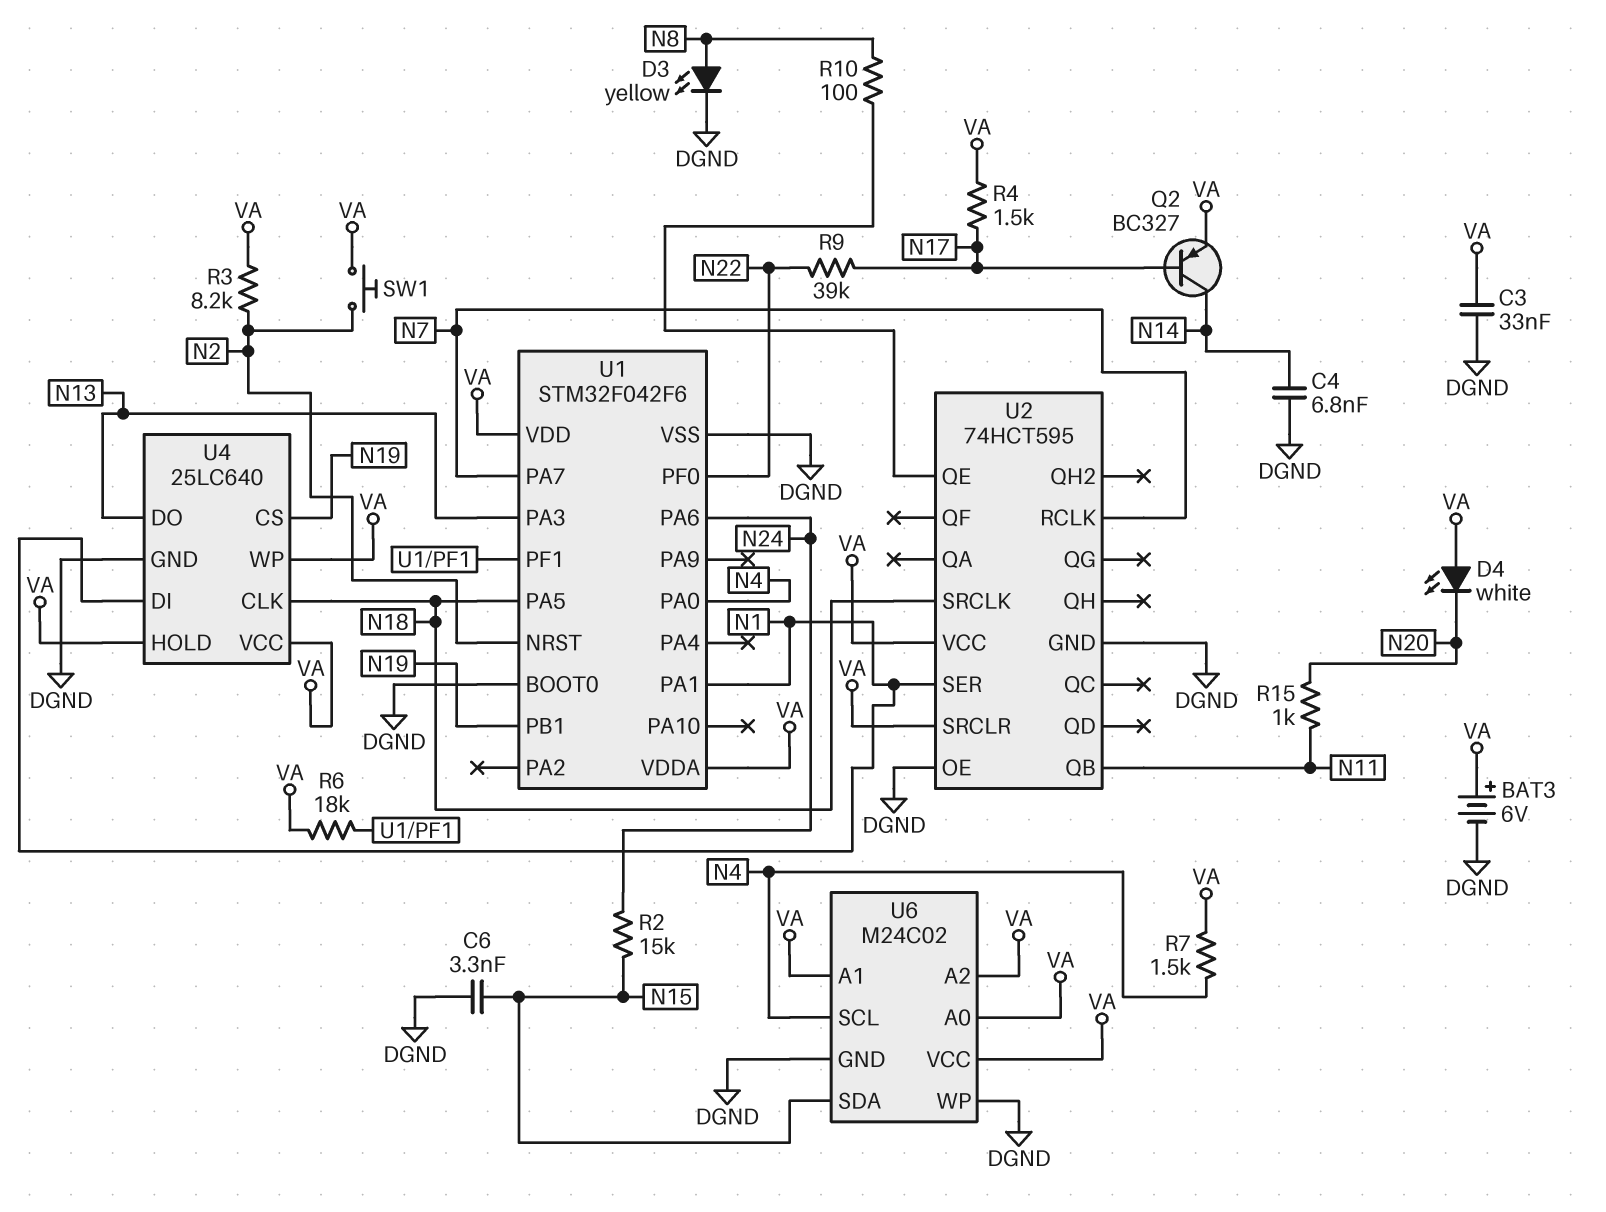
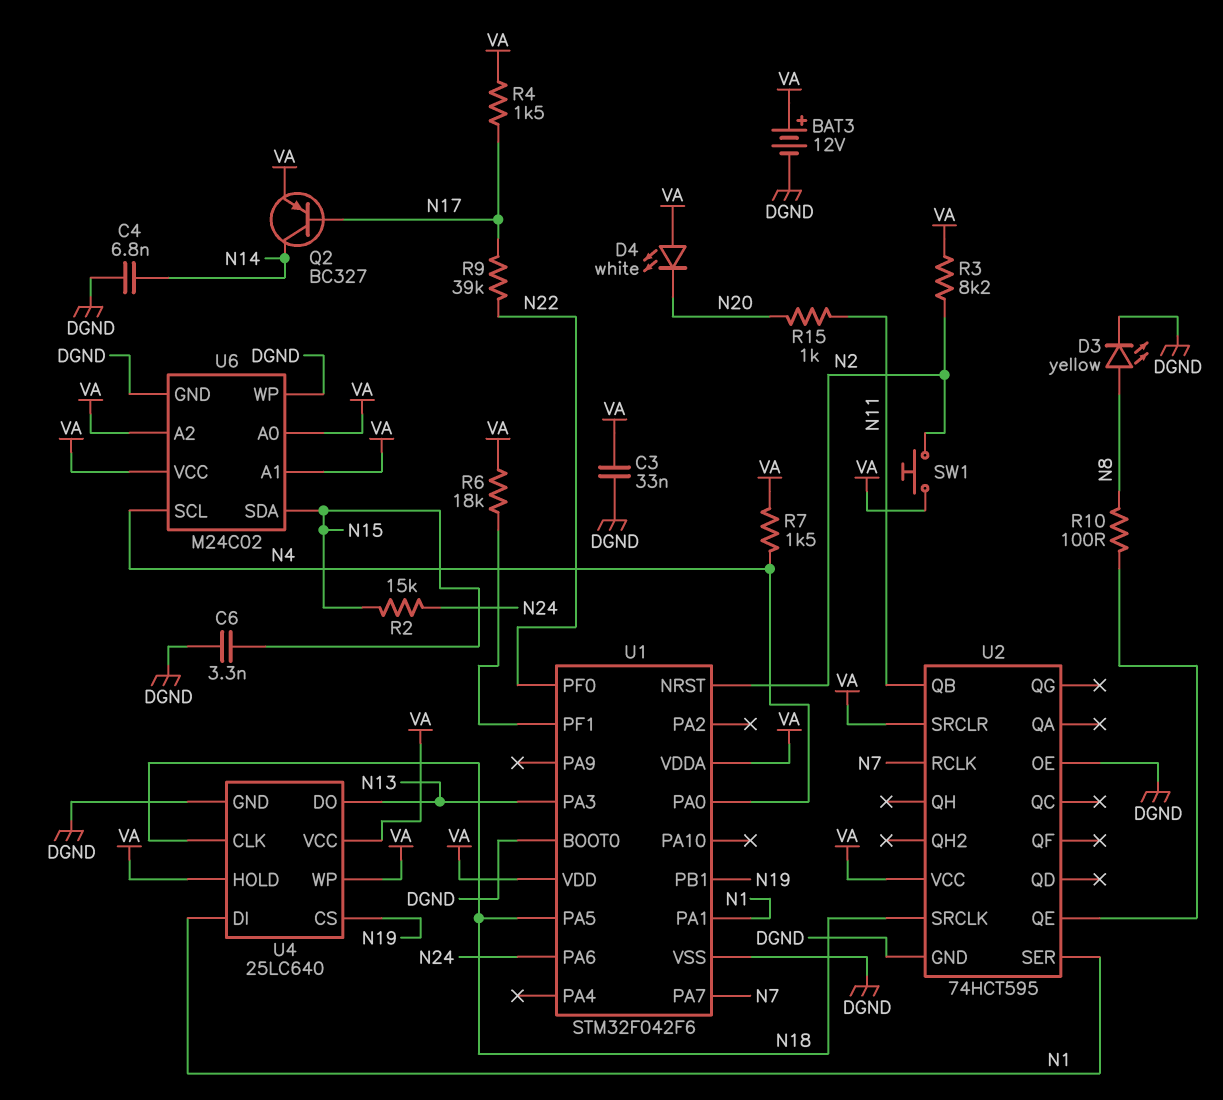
BAT3: 6V (plus VA, minus DGND) -> 12V (plus VA, minus DGND)

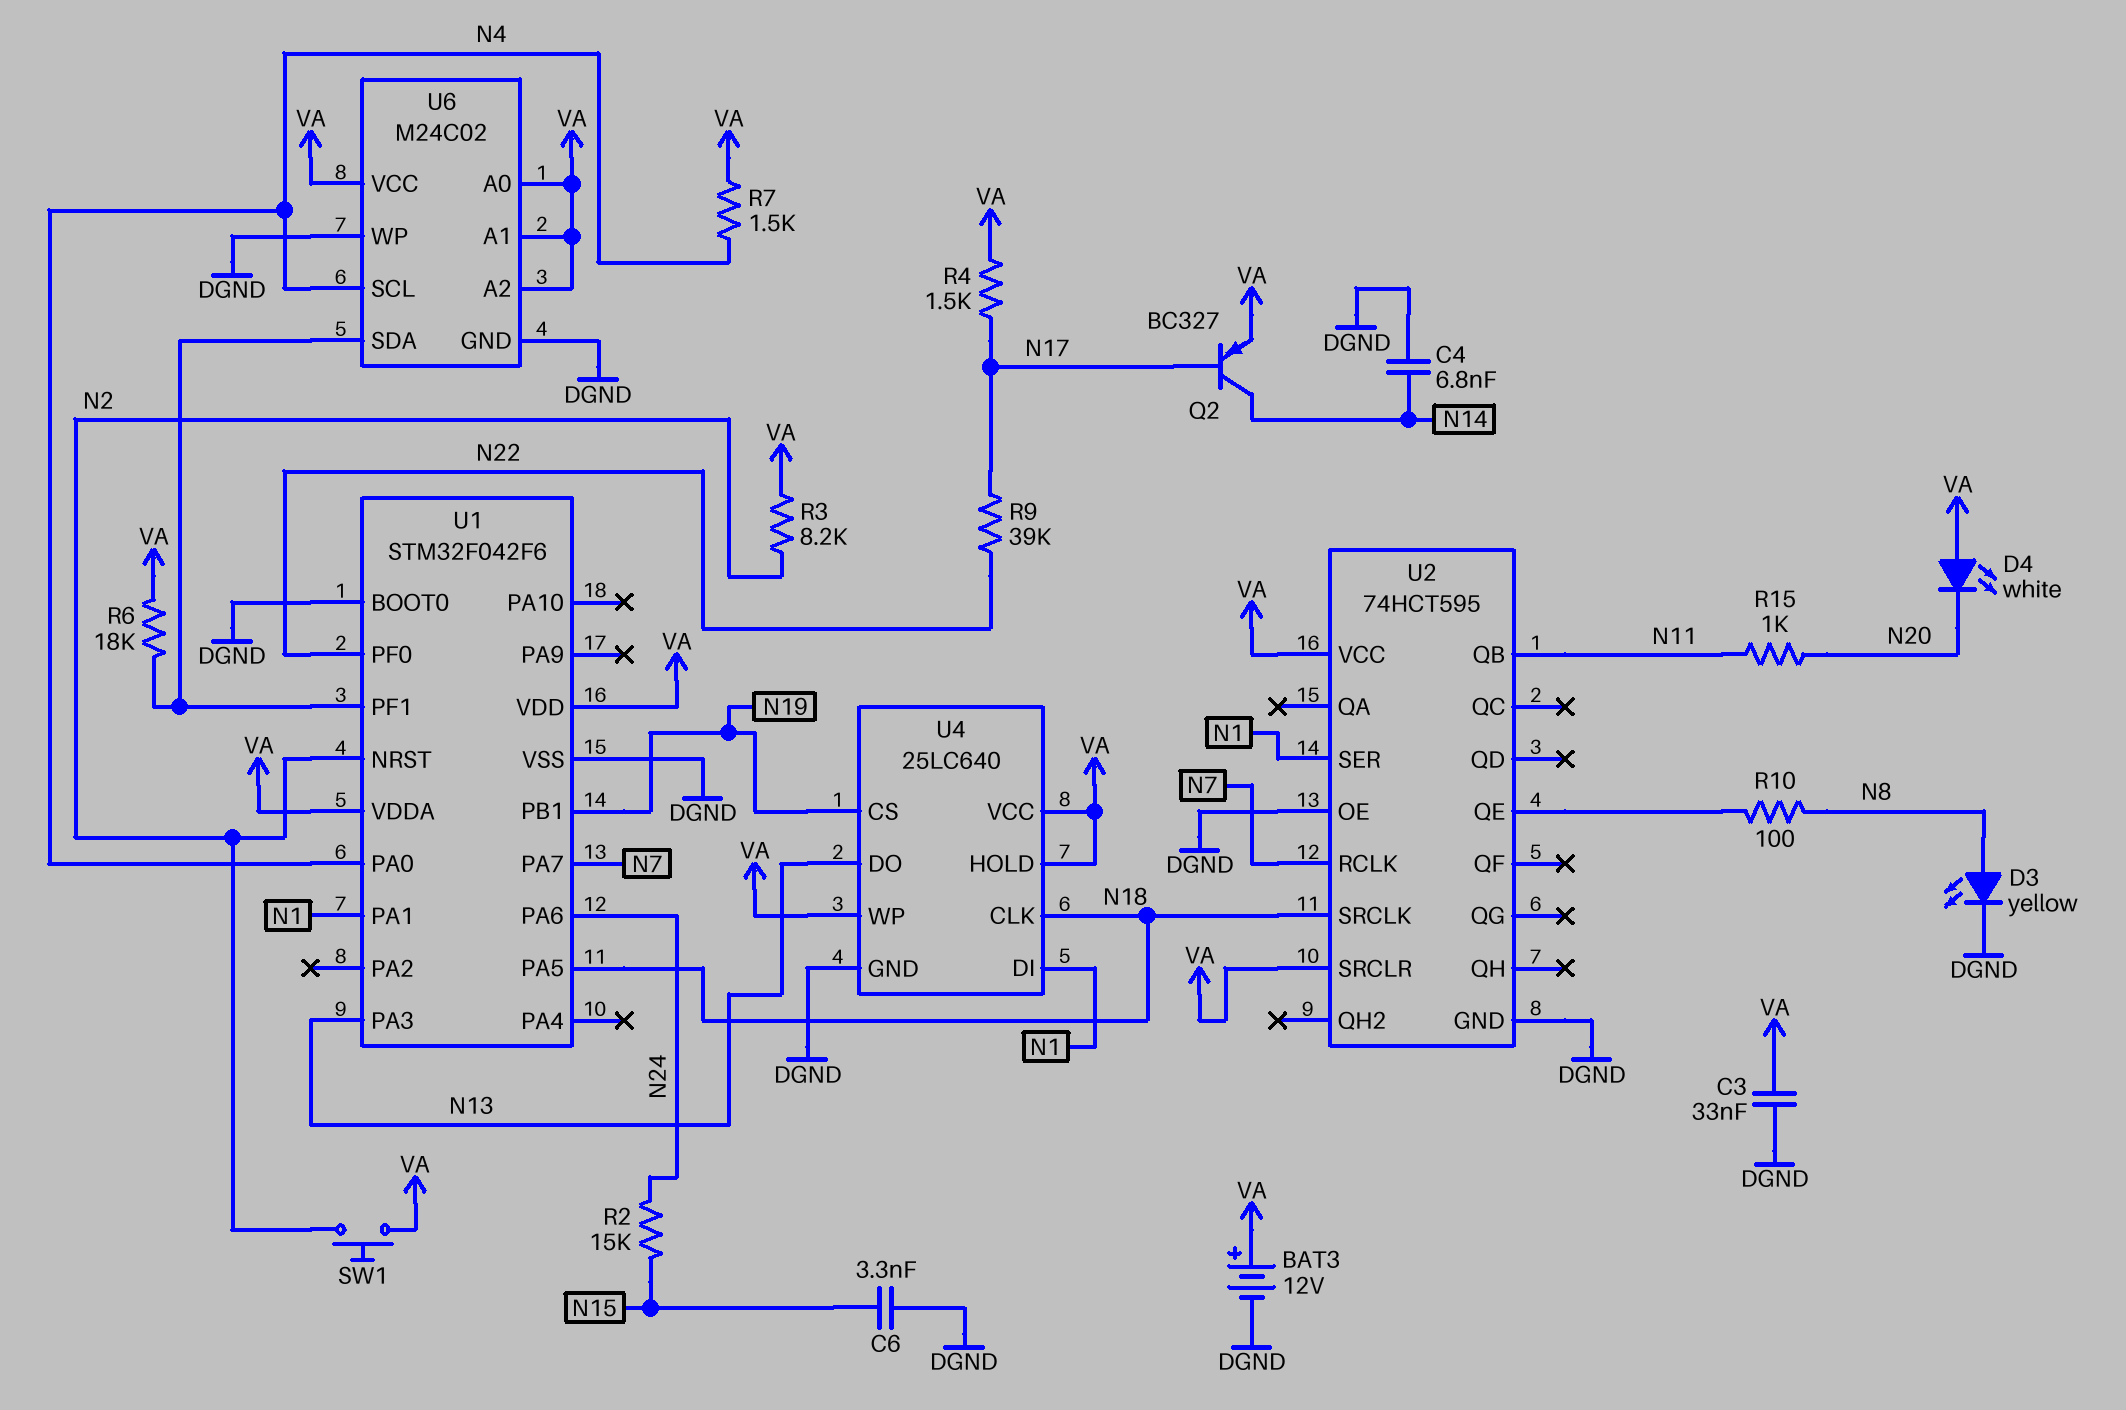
U6 pin SDA: N15 -> U1/PF1

